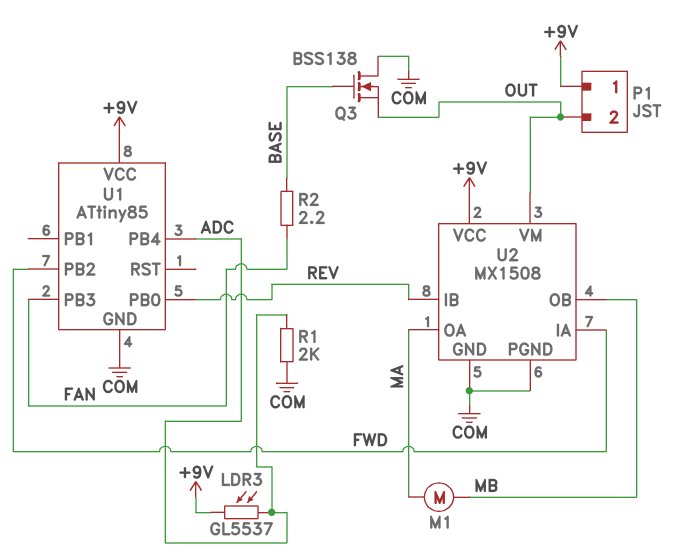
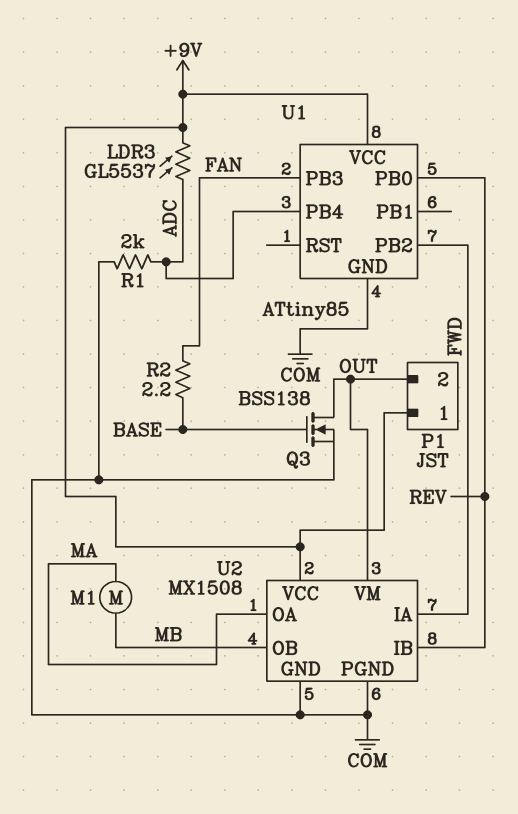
Q3: NMOS BSS138 (G BASE, D COM, S OUT) -> NMOS BSS138 (G BASE, D OUT, S COM)

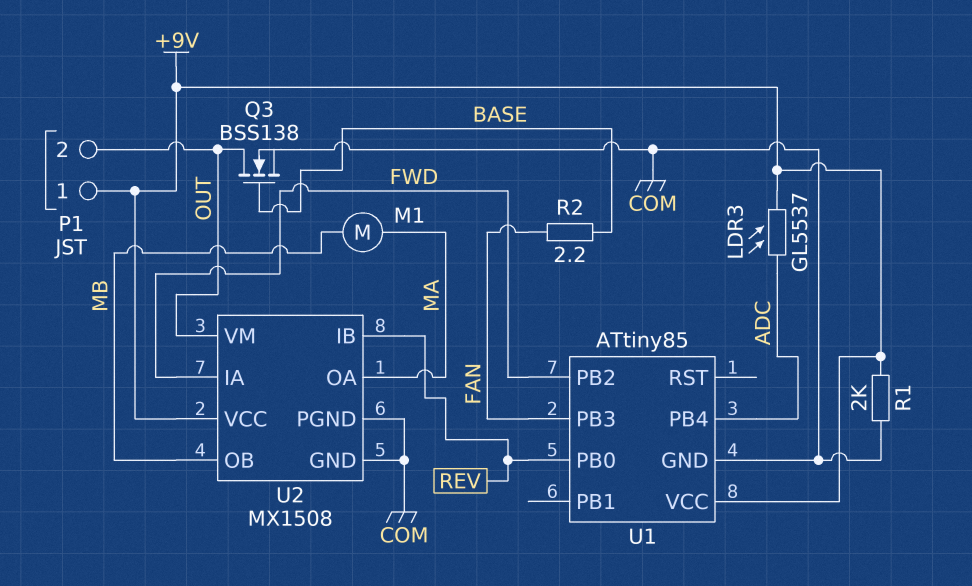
R1: 2k (ADC, COM) -> 2k (+9V, COM)

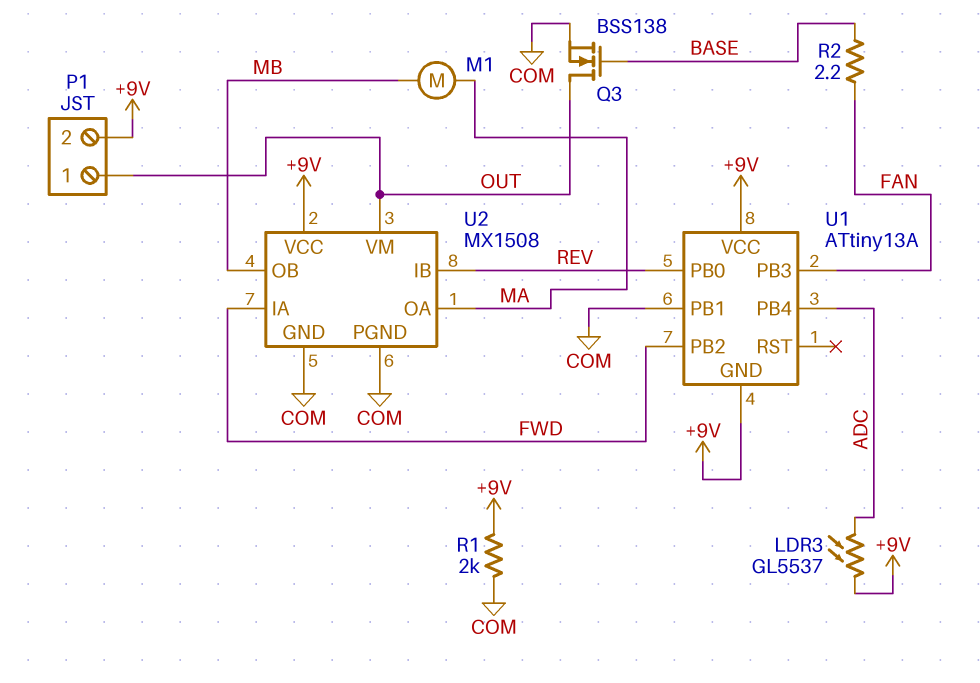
P1 pin 1: +9V -> OUT
P1 pin 2: OUT -> +9V
U1: ATtiny85 -> ATtiny13A
U1 pin GND: COM -> +9V
U1 pin PB1: none -> COM

